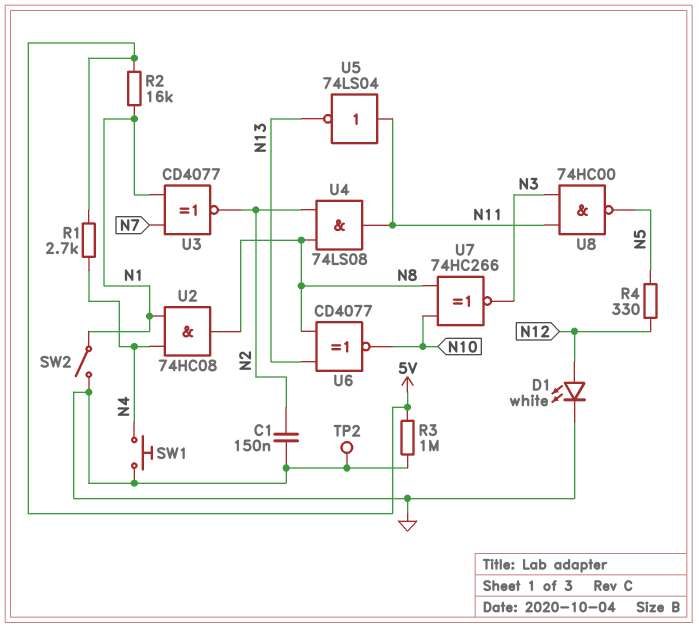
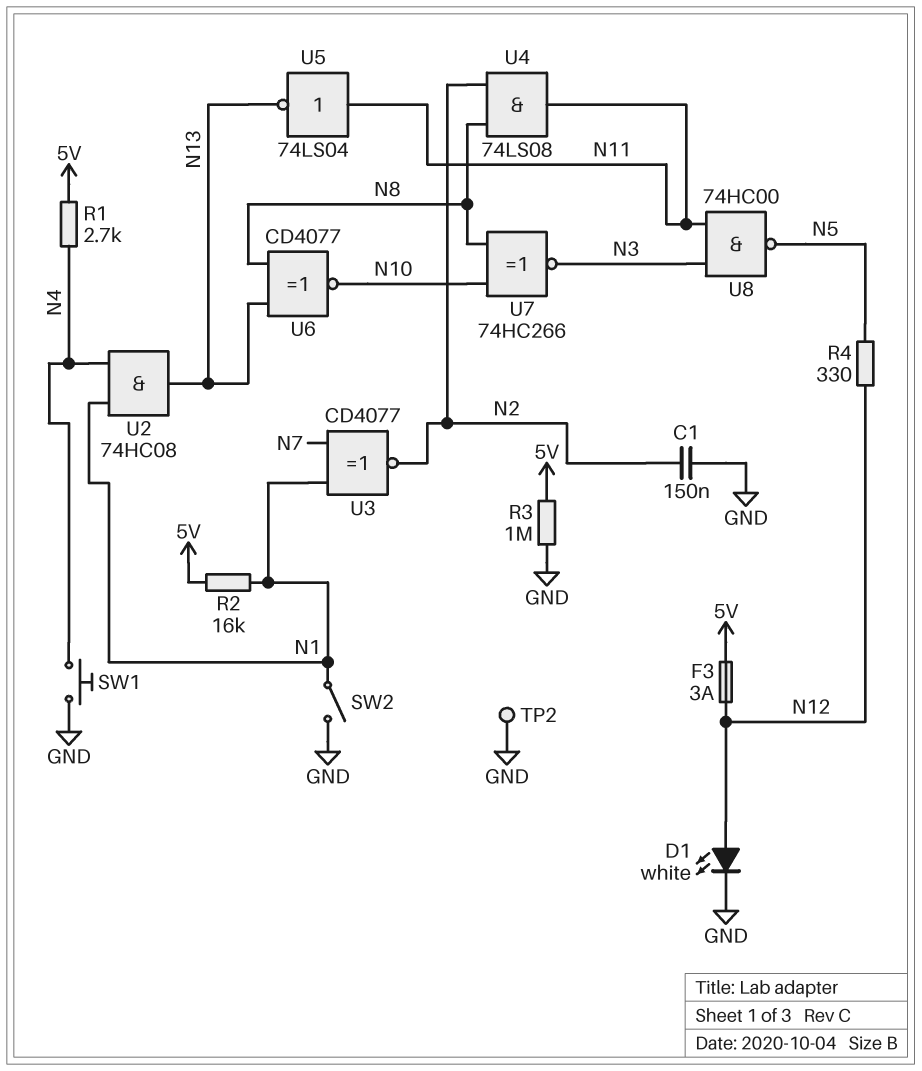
F3: none -> 3A (5V, N12)
U2: AND 74HC08 (in N1, in N4, out N8) -> AND 74HC08 (in N1, in N4, out N13)

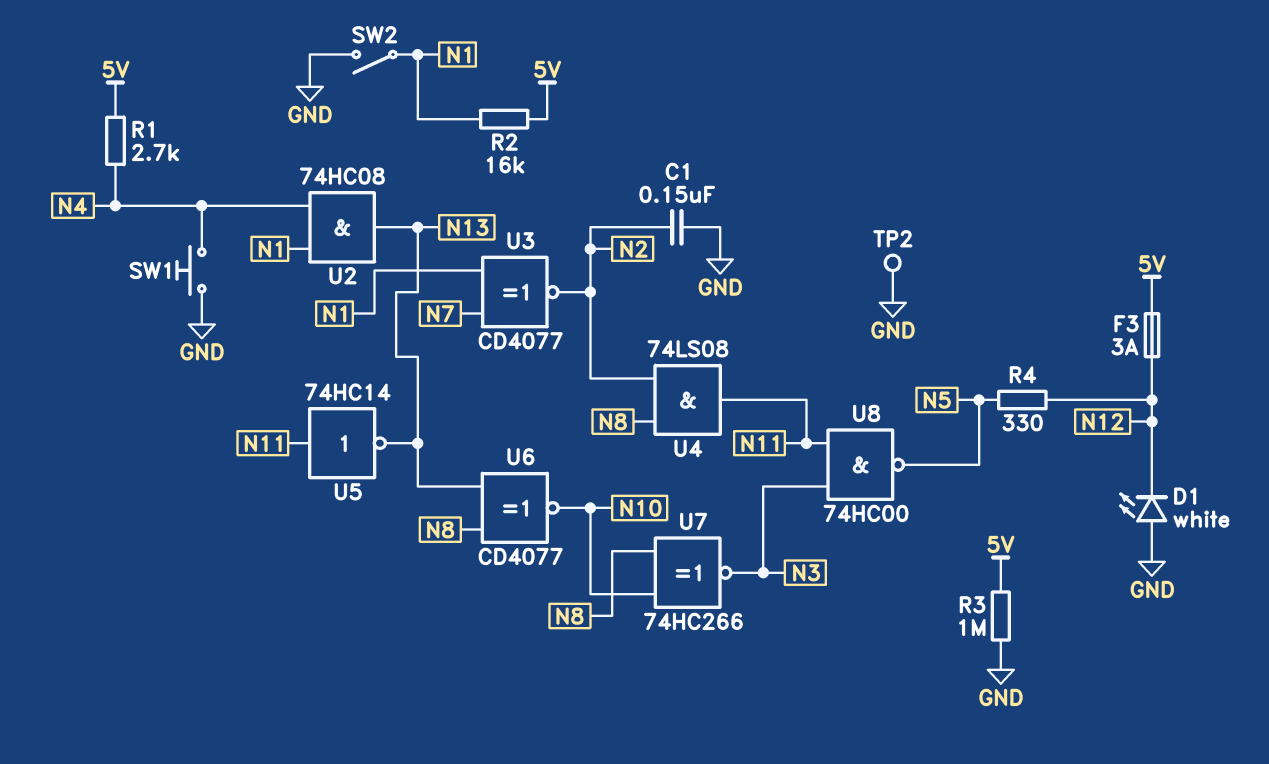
D1: LED white (A N12, K GND) -> LED white (A GND, K N12)
U5: NOT 74LS04 (in N11, out N13) -> NOT 74HC14 (in N11, out N13)

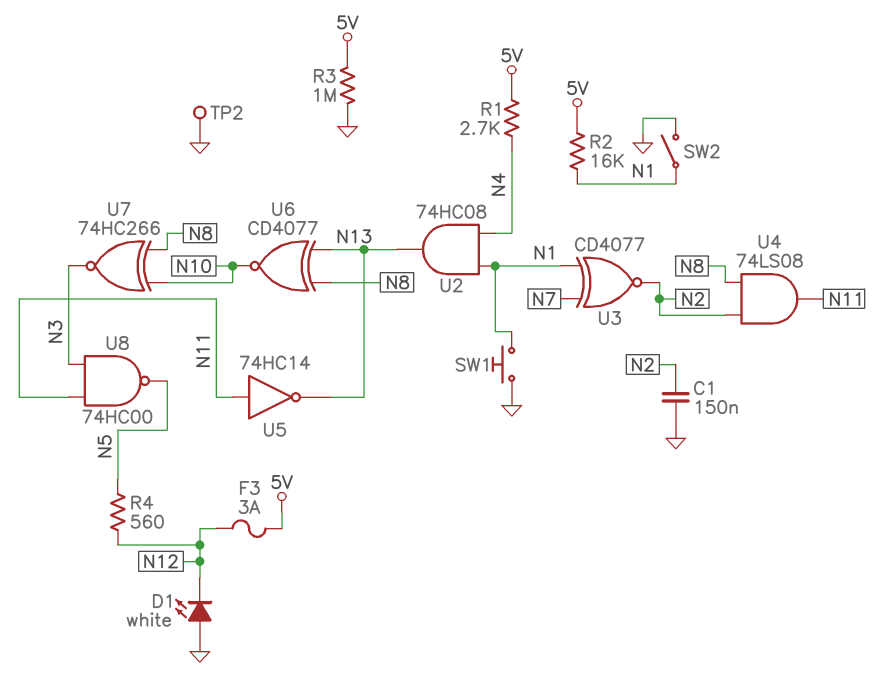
R4: 330 (N5, N12) -> 560 (N5, N12)
SW1: button (GND, N4) -> button (GND, N1)

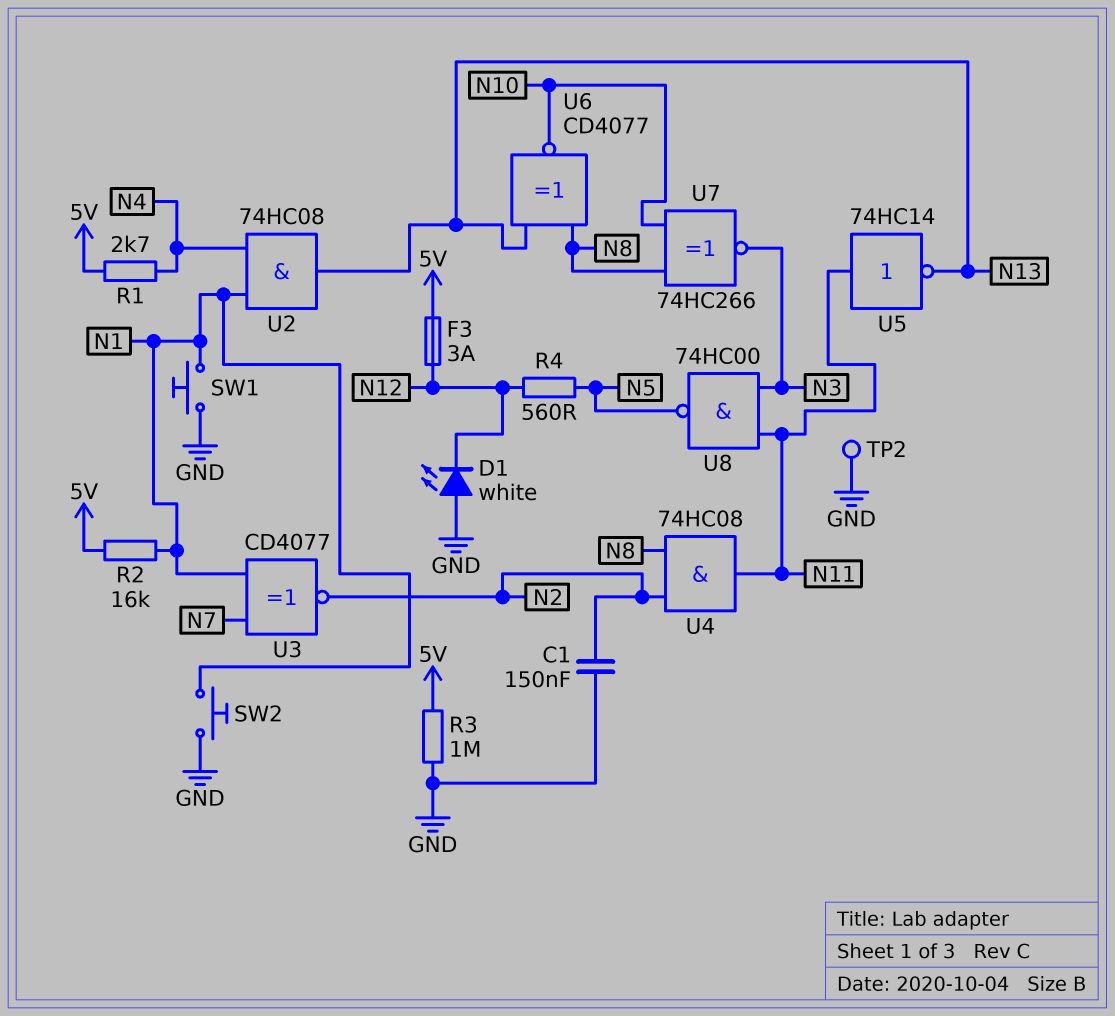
SW2: switch (GND, N1) -> button (GND, N1)
U4: AND 74LS08 (in N2, in N8, out N11) -> AND 74HC08 (in N2, in N8, out N11)

